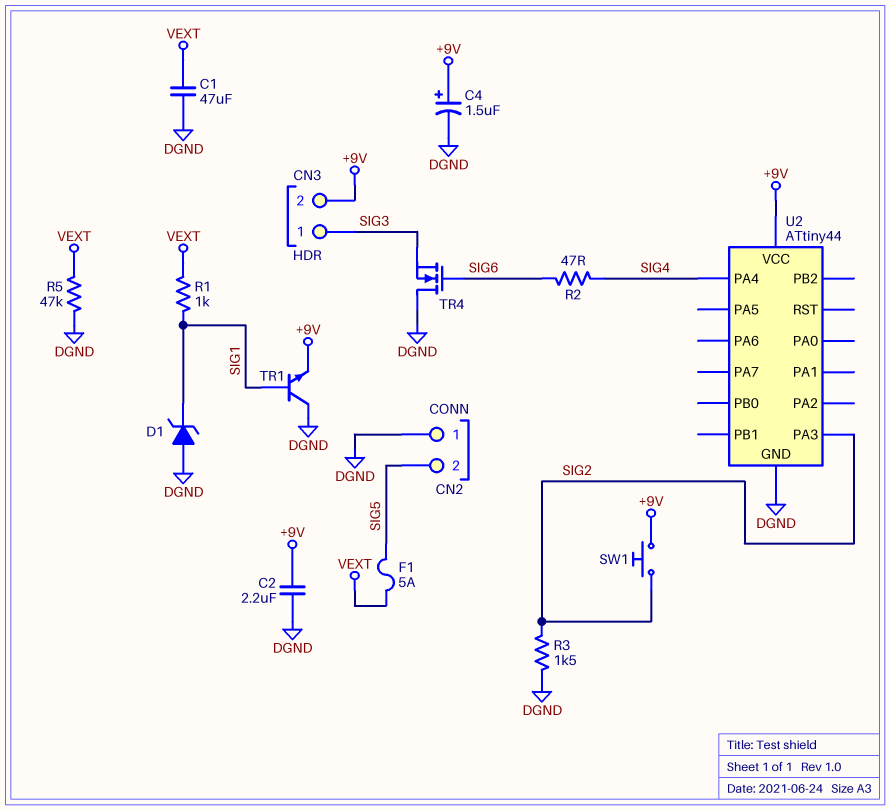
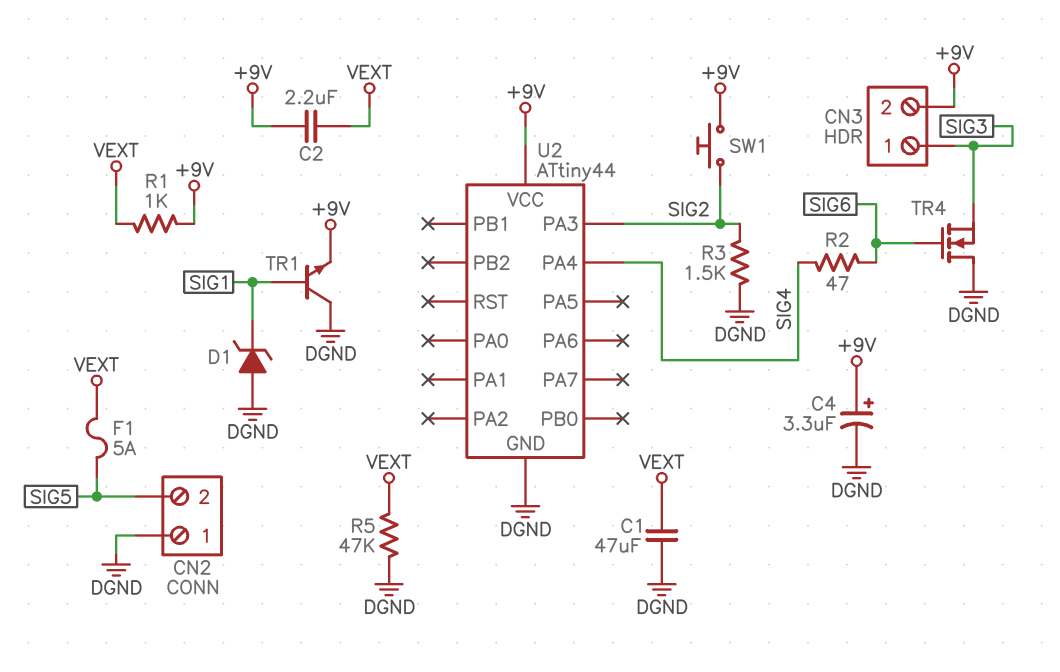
C2: 2.2uF (+9V, DGND) -> 2.2uF (+9V, VEXT)
C4: 1.5uF (plus +9V, minus DGND) -> 3.3uF (plus +9V, minus DGND)
R1: 1k (SIG1, VEXT) -> 1k (+9V, VEXT)

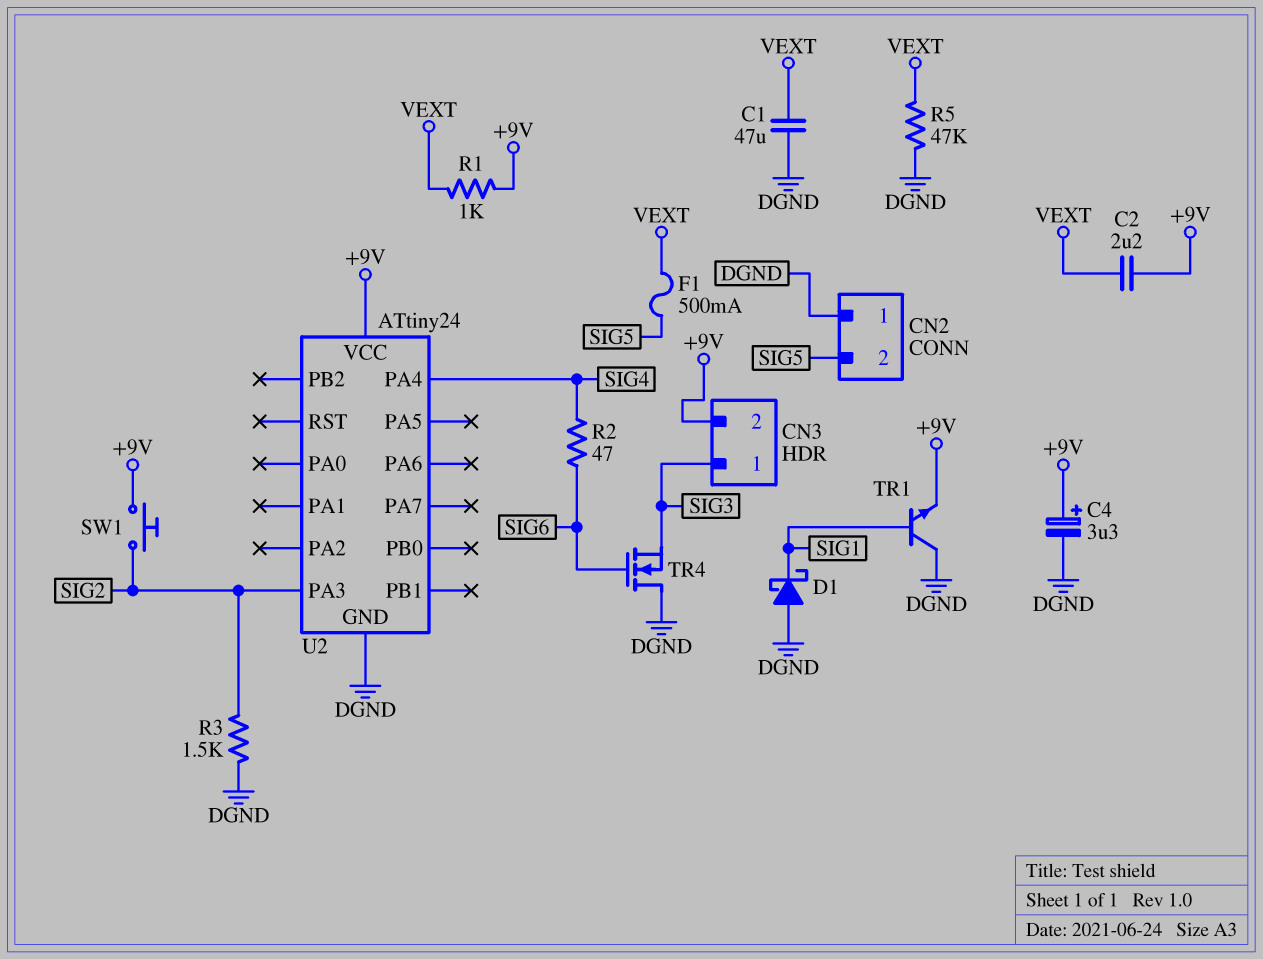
D1: zener (A DGND, K SIG1) -> schottky (A DGND, K SIG1)
F1: 5A (SIG5, VEXT) -> 500mA (SIG5, VEXT)
U2: ATtiny44 -> ATtiny24

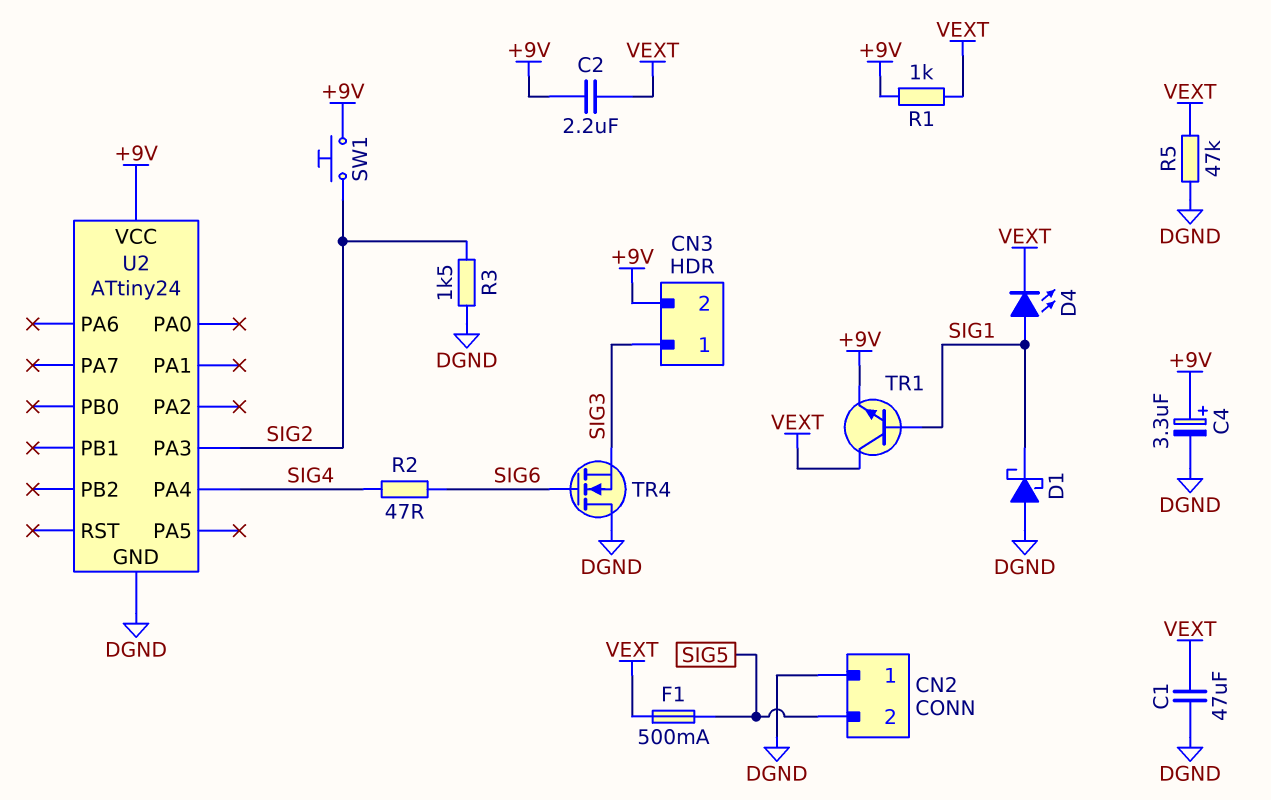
D4: none -> LED (A SIG1, K VEXT)
TR1: NPN (B SIG1, C DGND, E +9V) -> NPN (B SIG1, C VEXT, E +9V)

